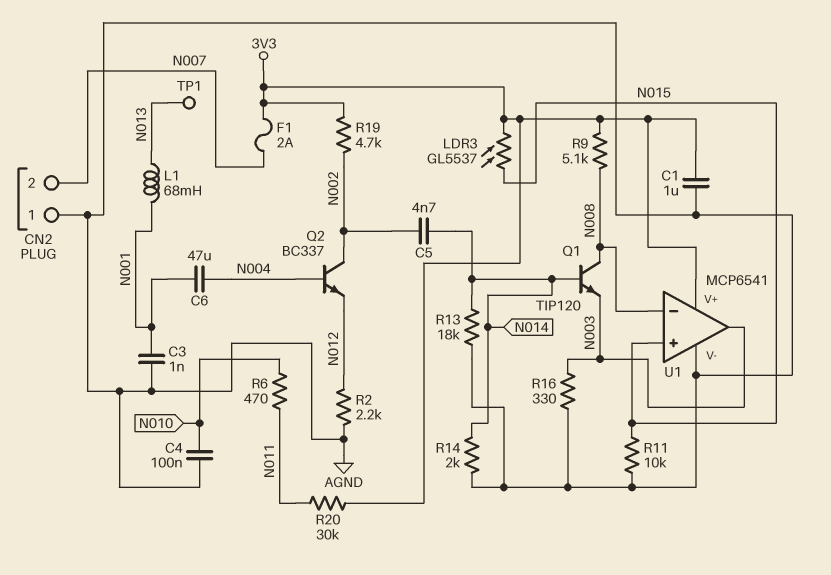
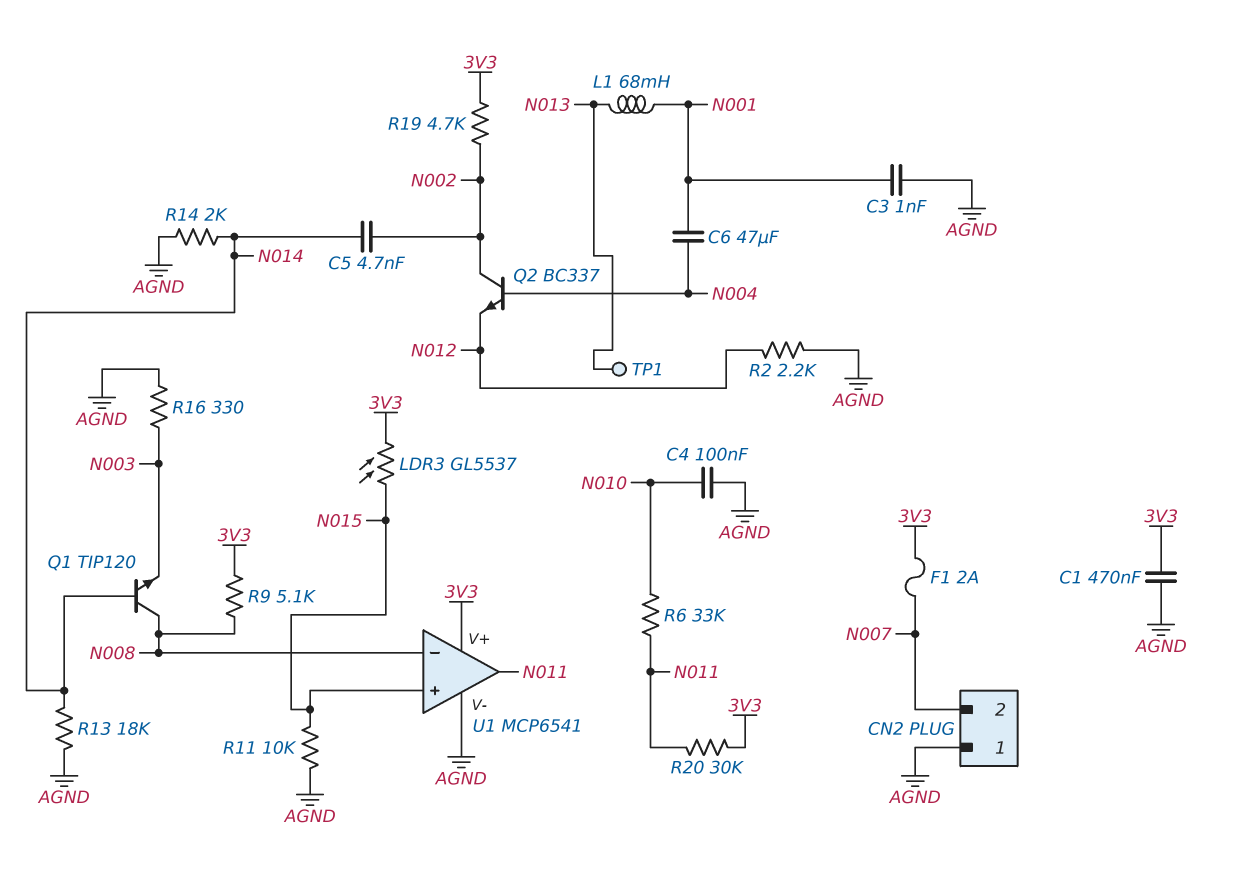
C1: 1uF (3V3, AGND) -> 470nF (3V3, AGND)
R6: 470 (N010, N011) -> 33k (N010, N011)
U1 pin out: N003 -> N011

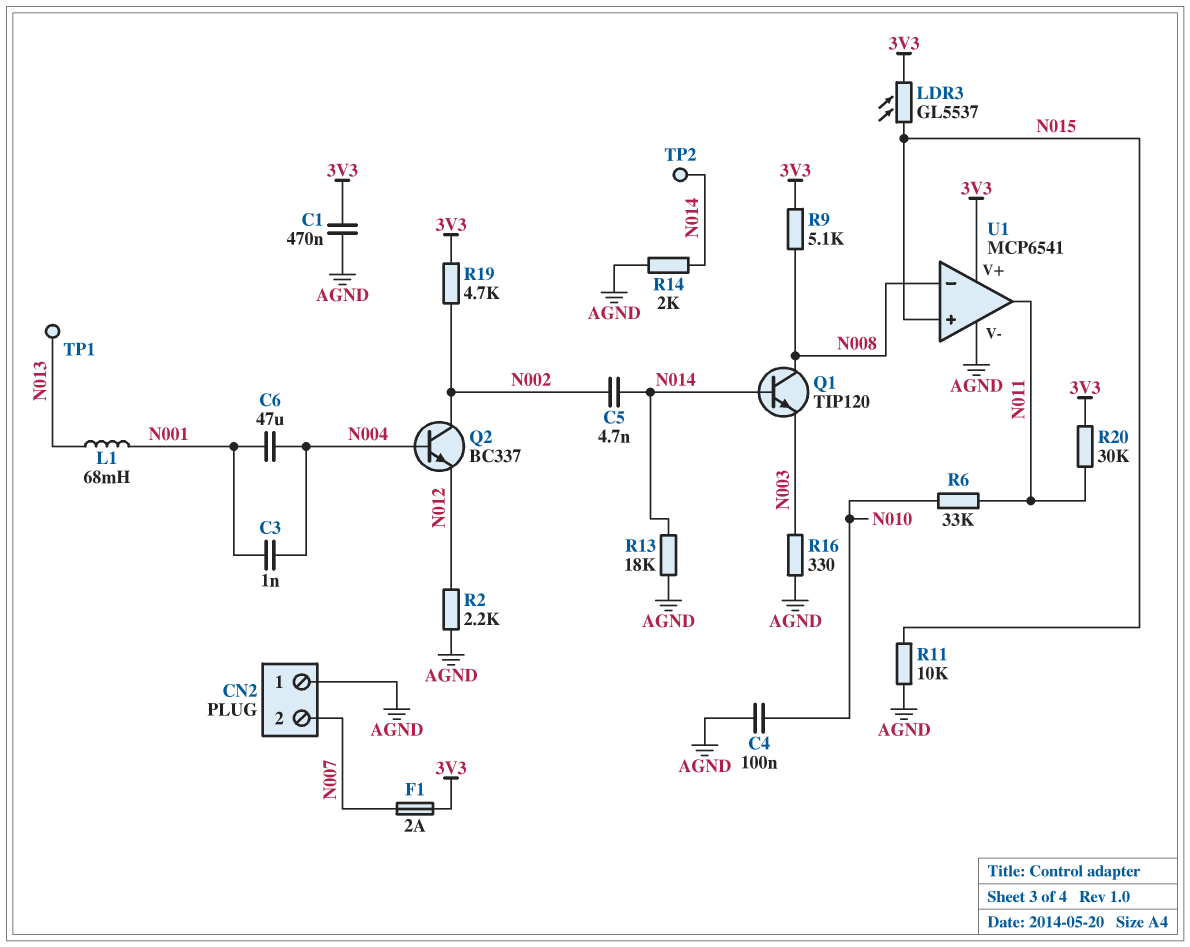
C3: 1nF (AGND, N001) -> 1nF (N001, N004)
TP2: none -> test point (N014)

